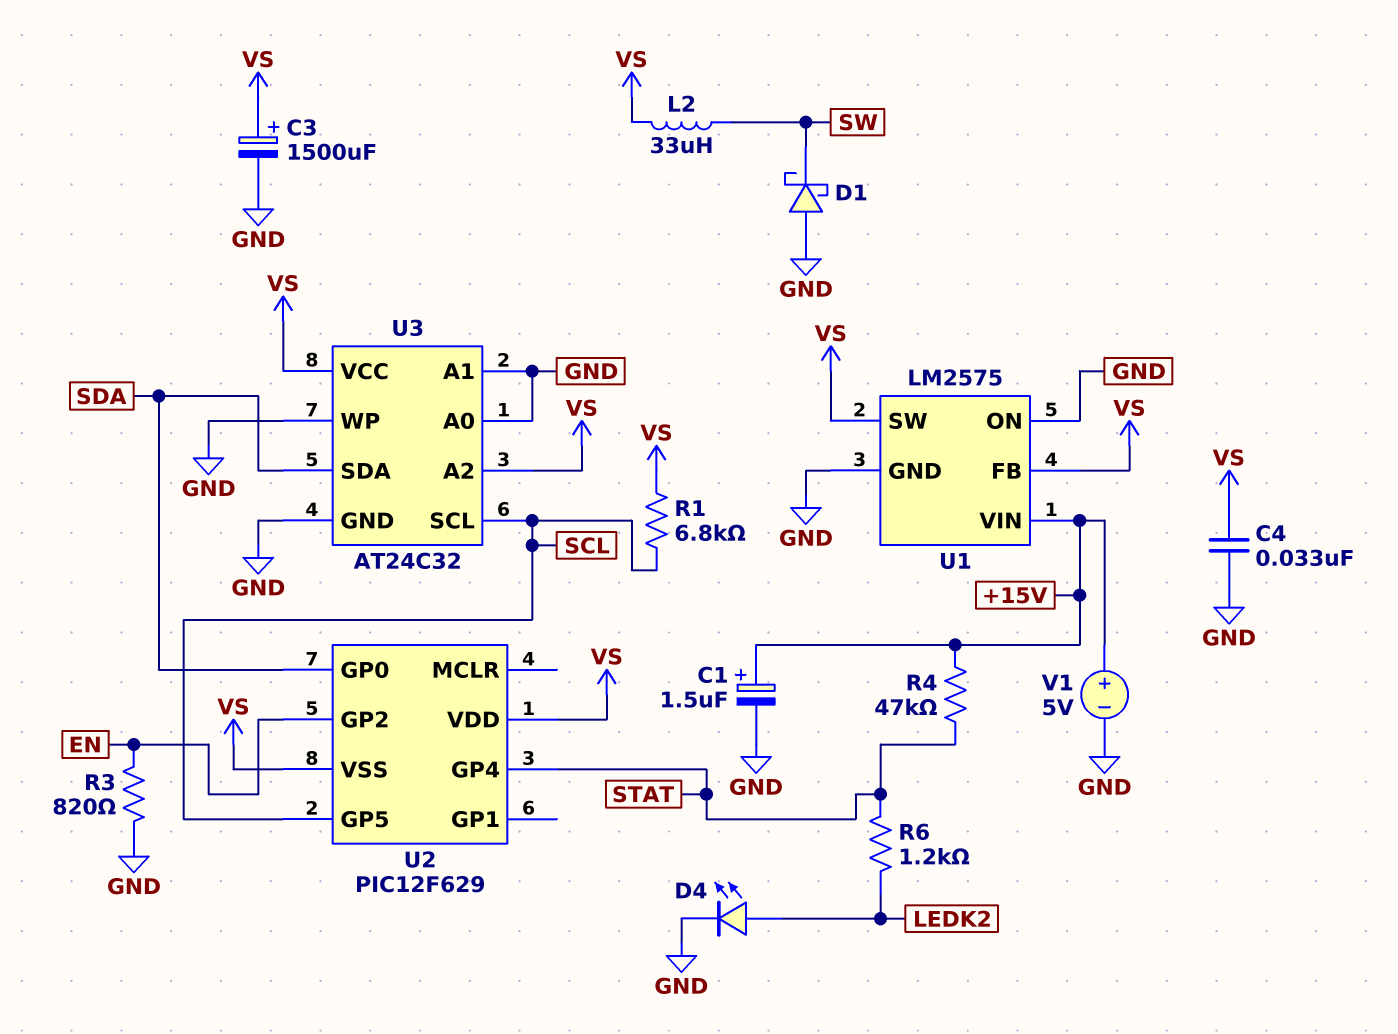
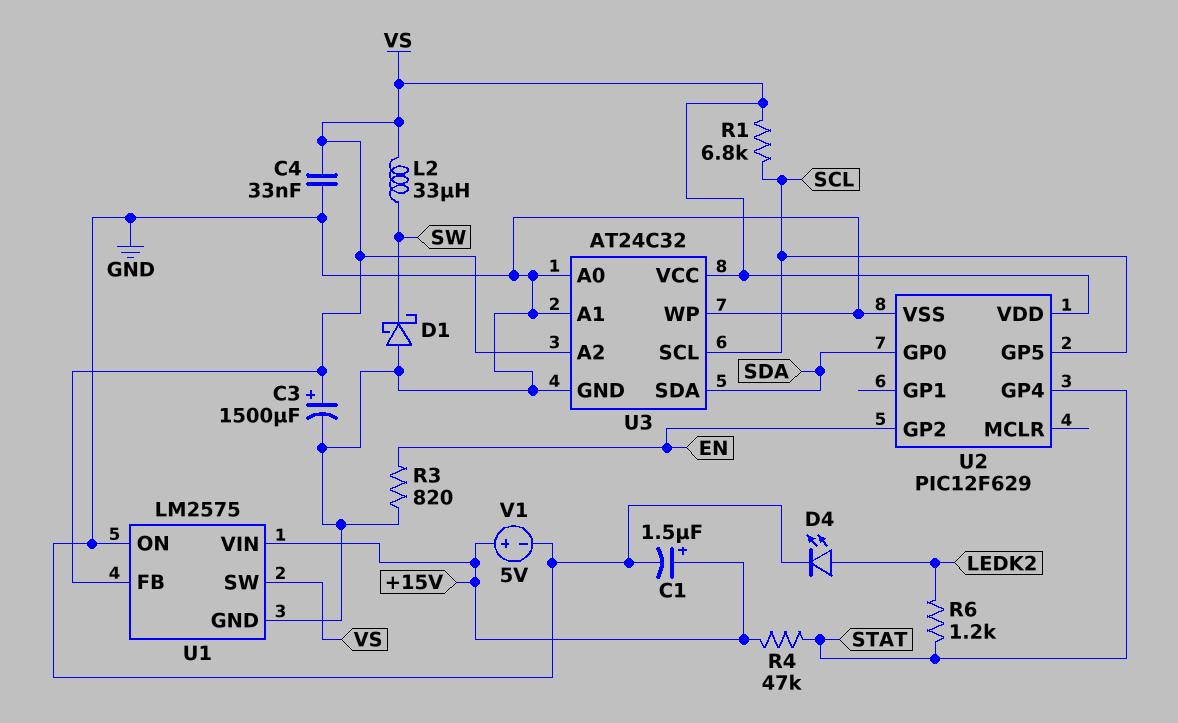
U2 pin VSS: VS -> GND

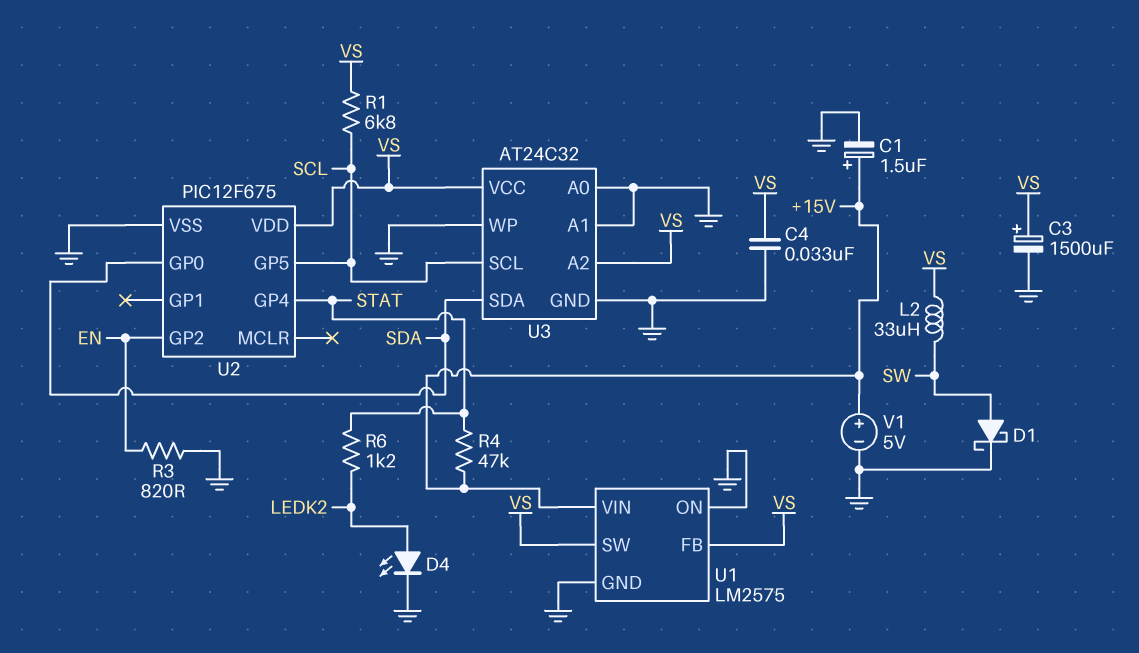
D1: schottky (A GND, K SW) -> schottky (A SW, K GND)
U2: PIC12F629 -> PIC12F675

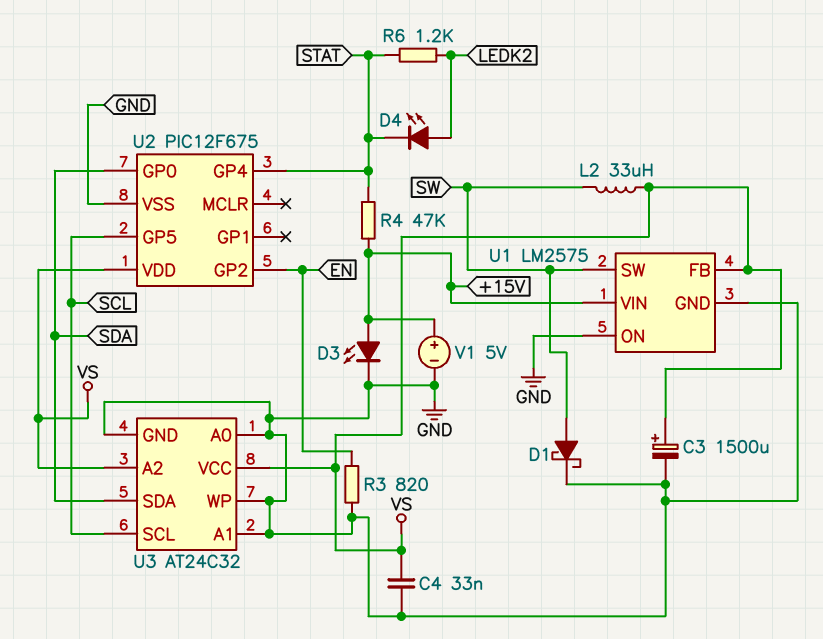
C1: 1.5uF (plus +15V, minus GND) -> none
D3: none -> LED (A +15V, K GND)
D4: LED (A LEDK2, K GND) -> LED (A LEDK2, K STAT)
R1: 6.8k (SCL, VS) -> none
U1 pin SW: VS -> SW

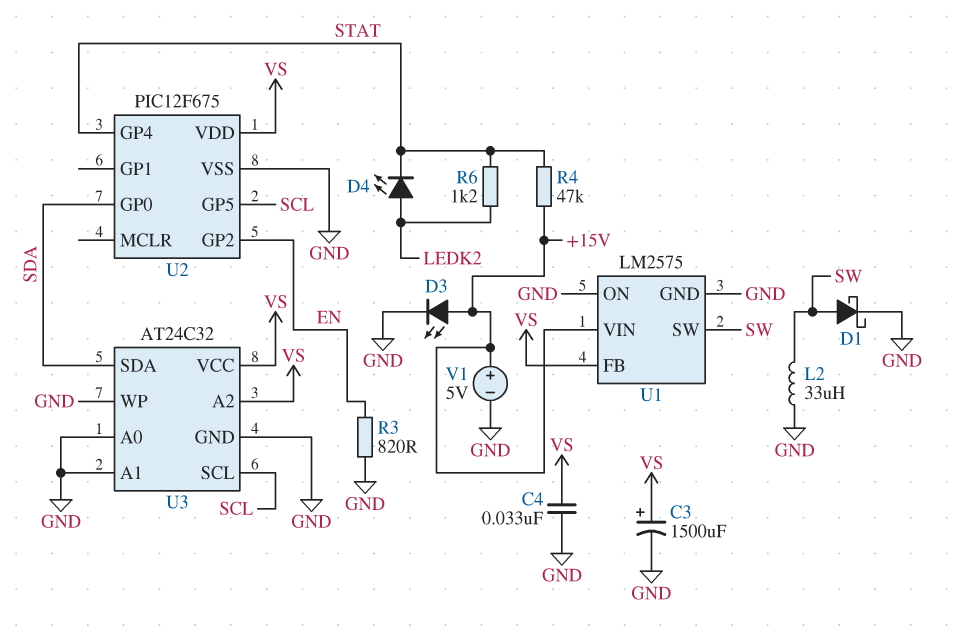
L2: 33uH (SW, VS) -> 33uH (GND, SW)

